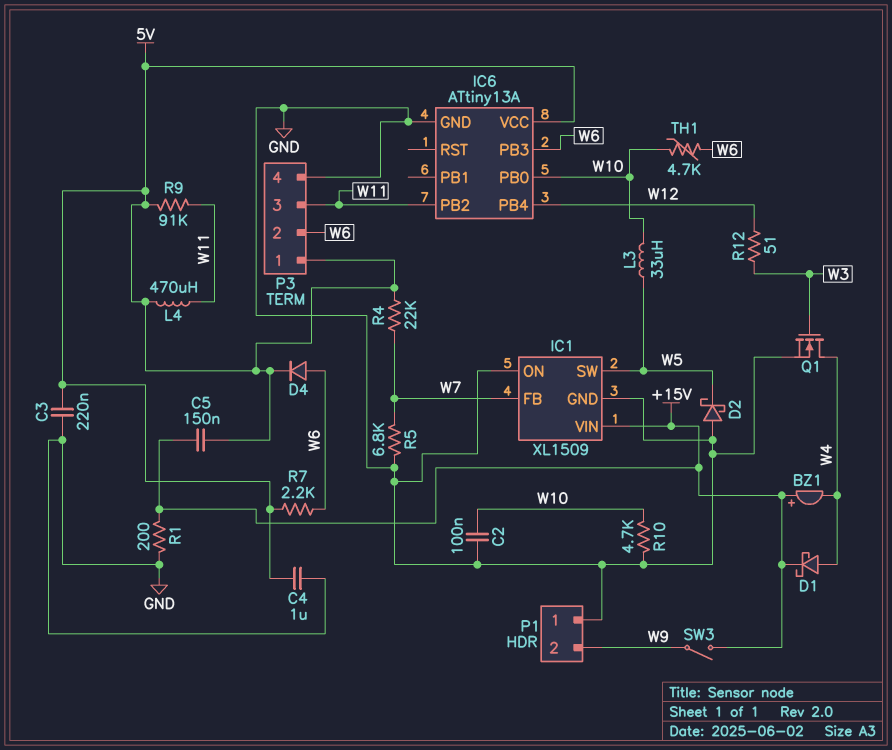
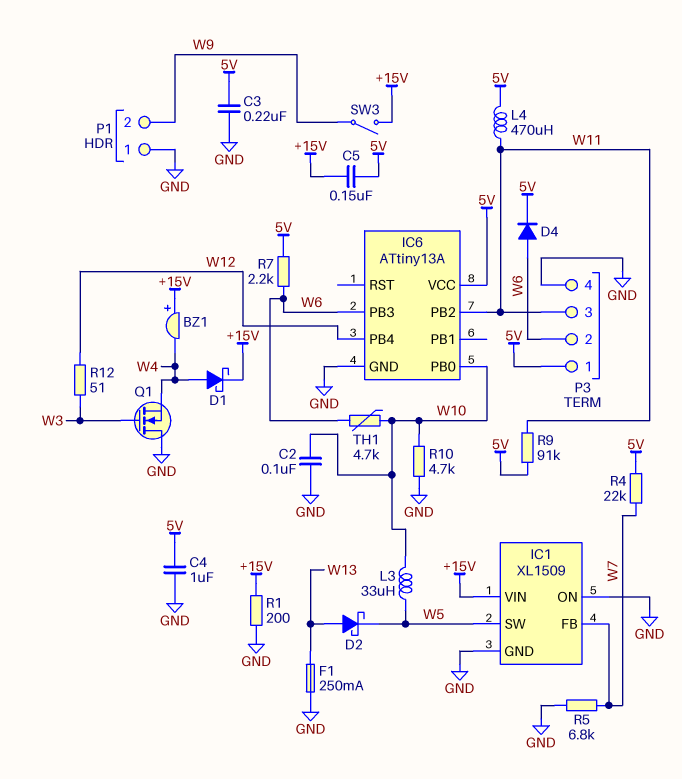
D2: schottky (A GND, K W5) -> schottky (A W13, K W5)
F1: none -> 250mA (GND, W13)
Q1: NMOS (G W3, D W4, S GND) -> NMOS (G W3, D GND, S W4)

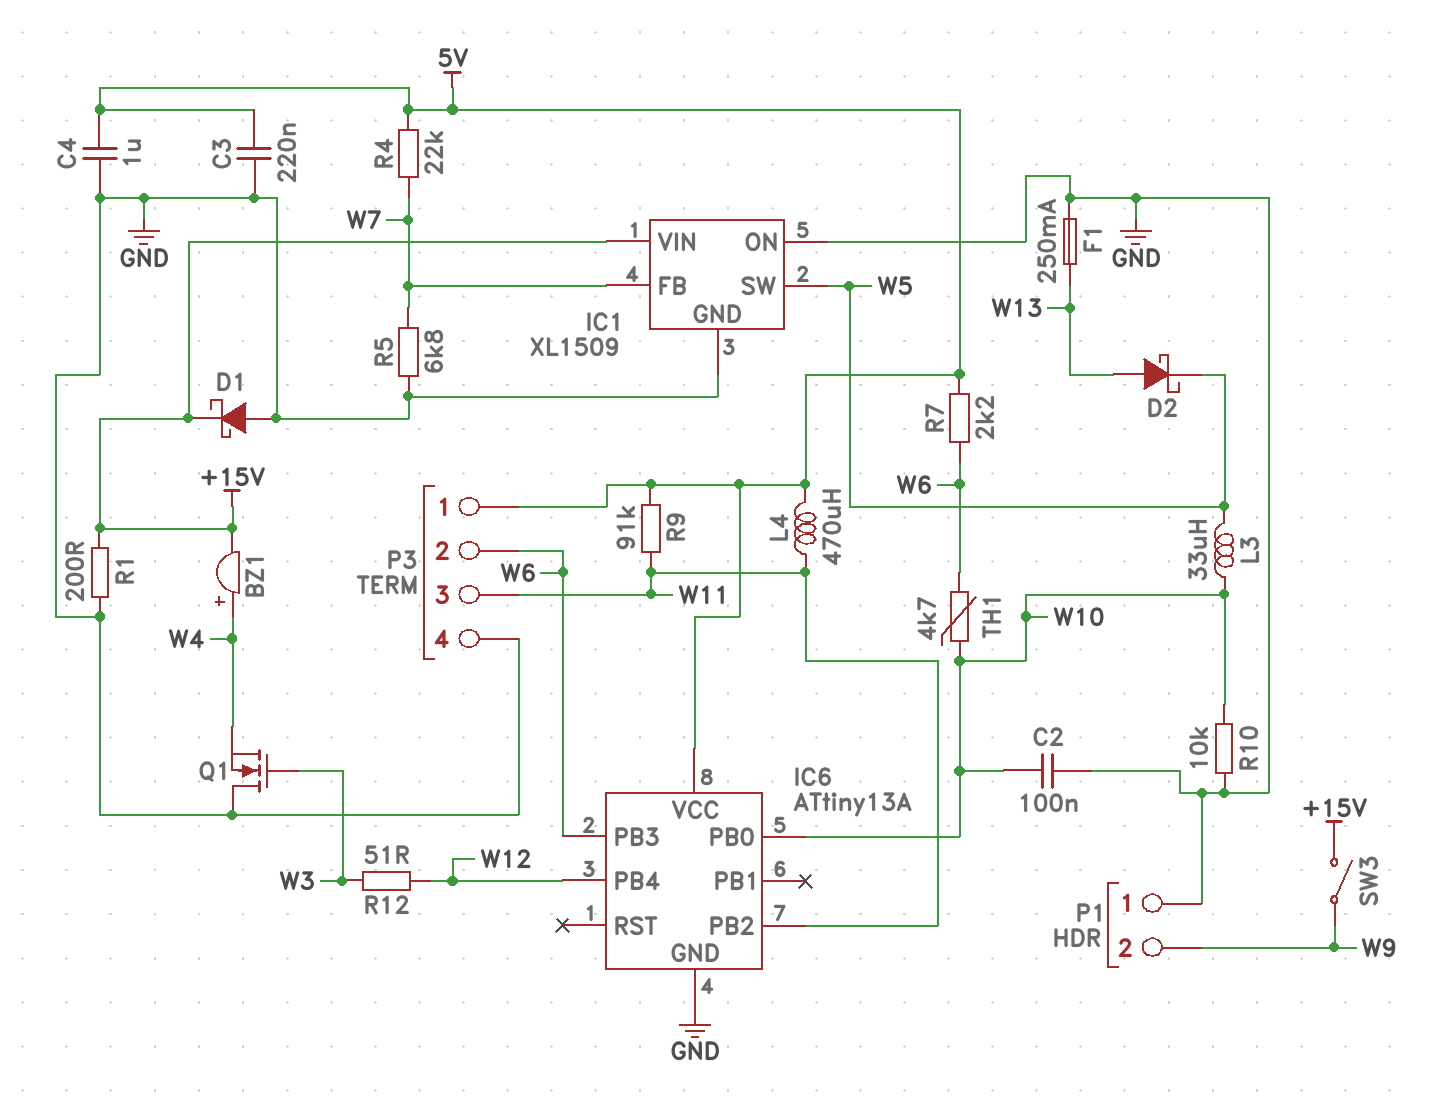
BZ1: buzzer (plus +15V, minus W4) -> buzzer (plus W4, minus +15V)
C5: 150nF (+15V, 5V) -> none
D1: schottky (A W4, K +15V) -> schottky (A GND, K +15V)
D4: diode (A W6, K 5V) -> none
R10: 4.7k (GND, W10) -> 10k (GND, W10)

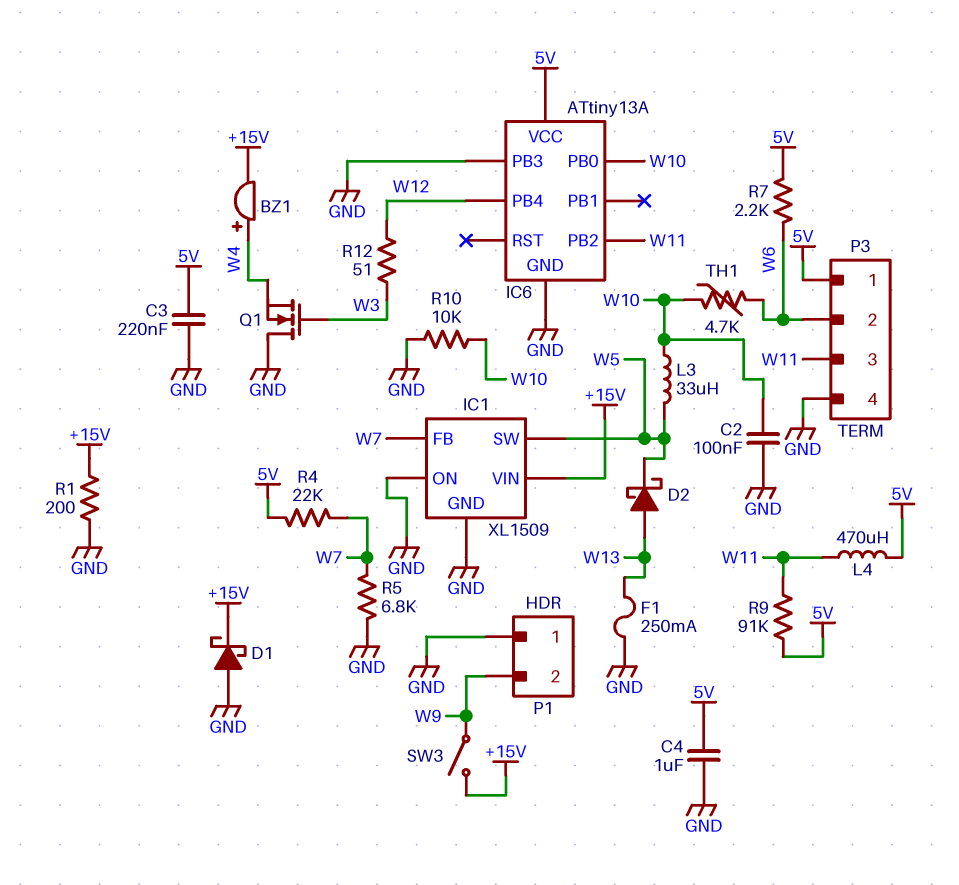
IC6 pin PB3: W6 -> GND

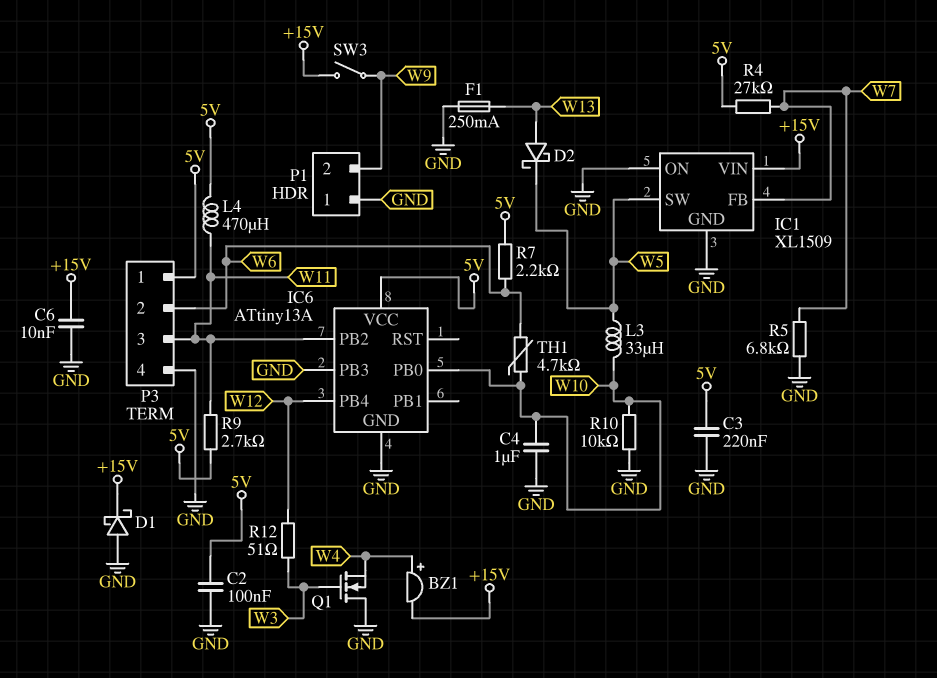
C2: 100nF (GND, W10) -> 100nF (5V, GND)
C4: 1uF (5V, GND) -> 1uF (GND, W10)
C6: none -> 10nF (+15V, GND)
R1: 200 (+15V, GND) -> none
R4: 22k (5V, W7) -> 27k (5V, W7)
R9: 91k (5V, W11) -> 2.7k (5V, W11)

